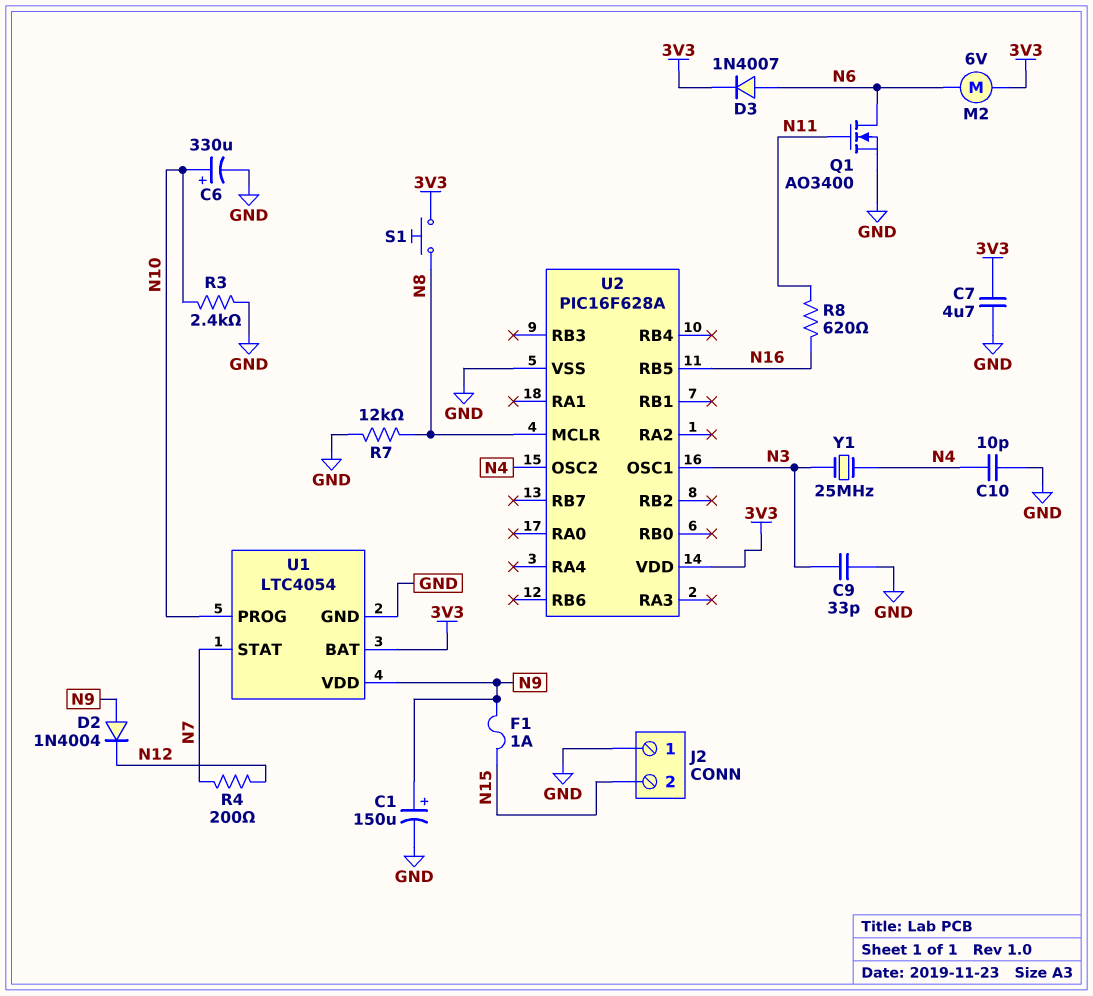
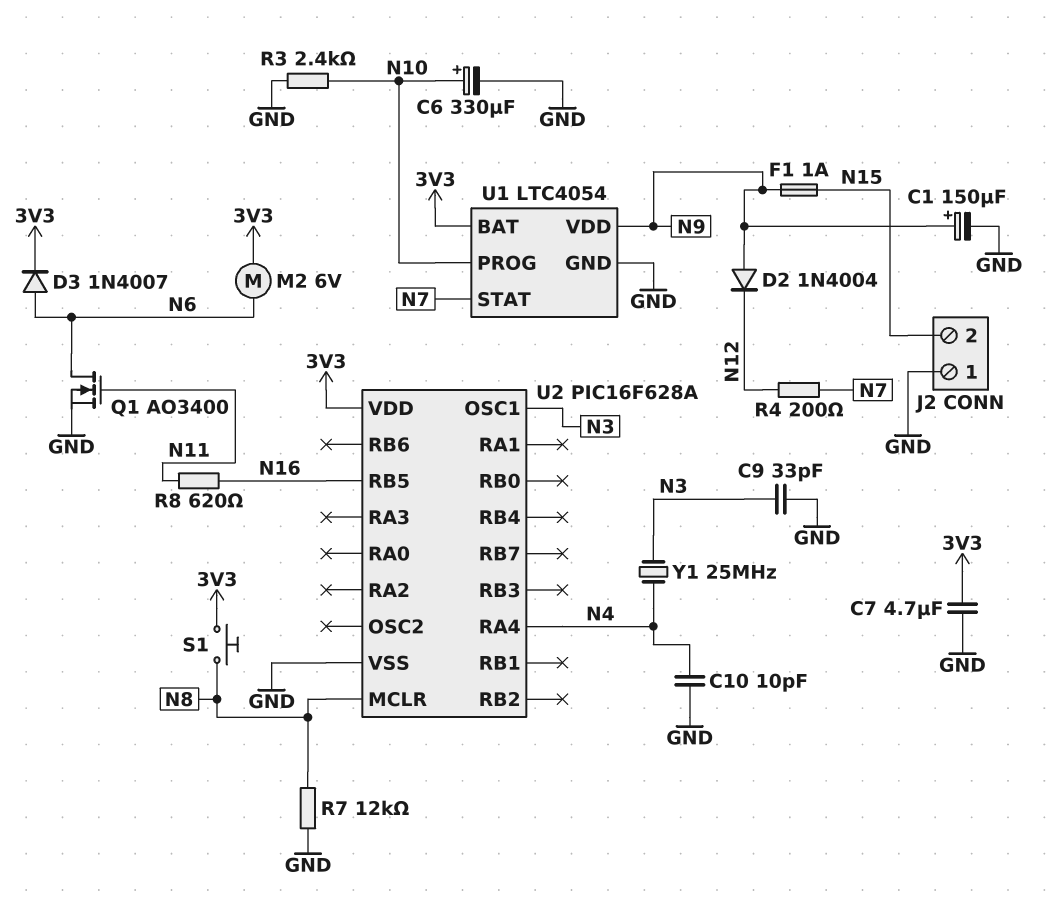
U2 pin OSC2: N4 -> none
U2 pin RA4: none -> N4

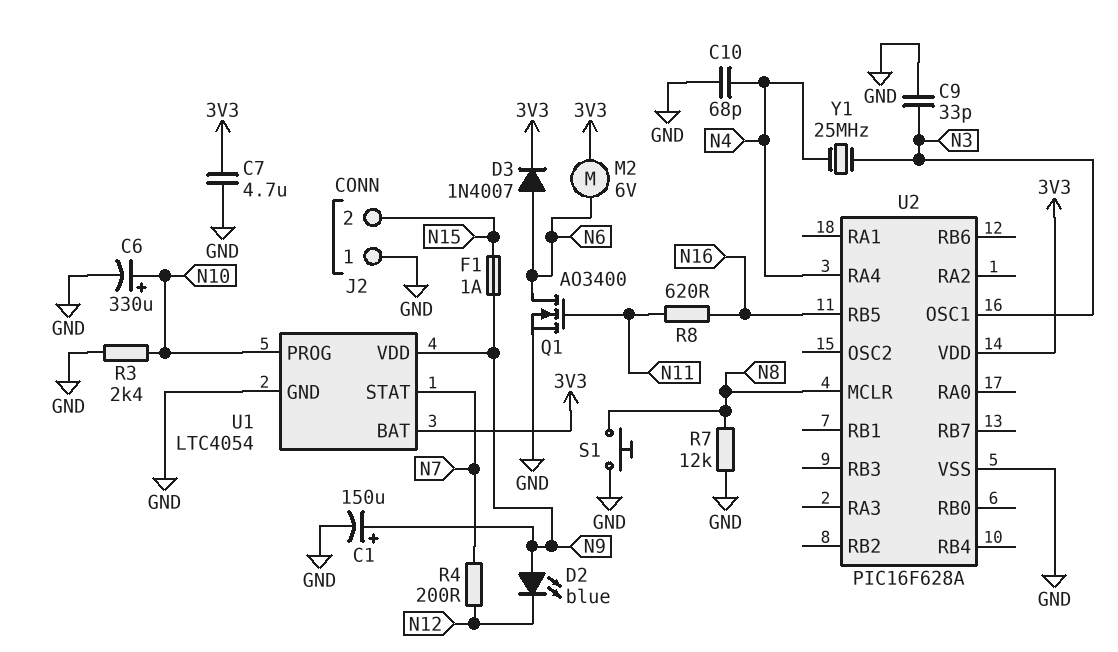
C10: 10pF (GND, N4) -> 68pF (GND, N4)
D2: diode 1N4004 (A N9, K N12) -> LED blue (A N9, K N12)
S1: button (3V3, N8) -> button (GND, N8)

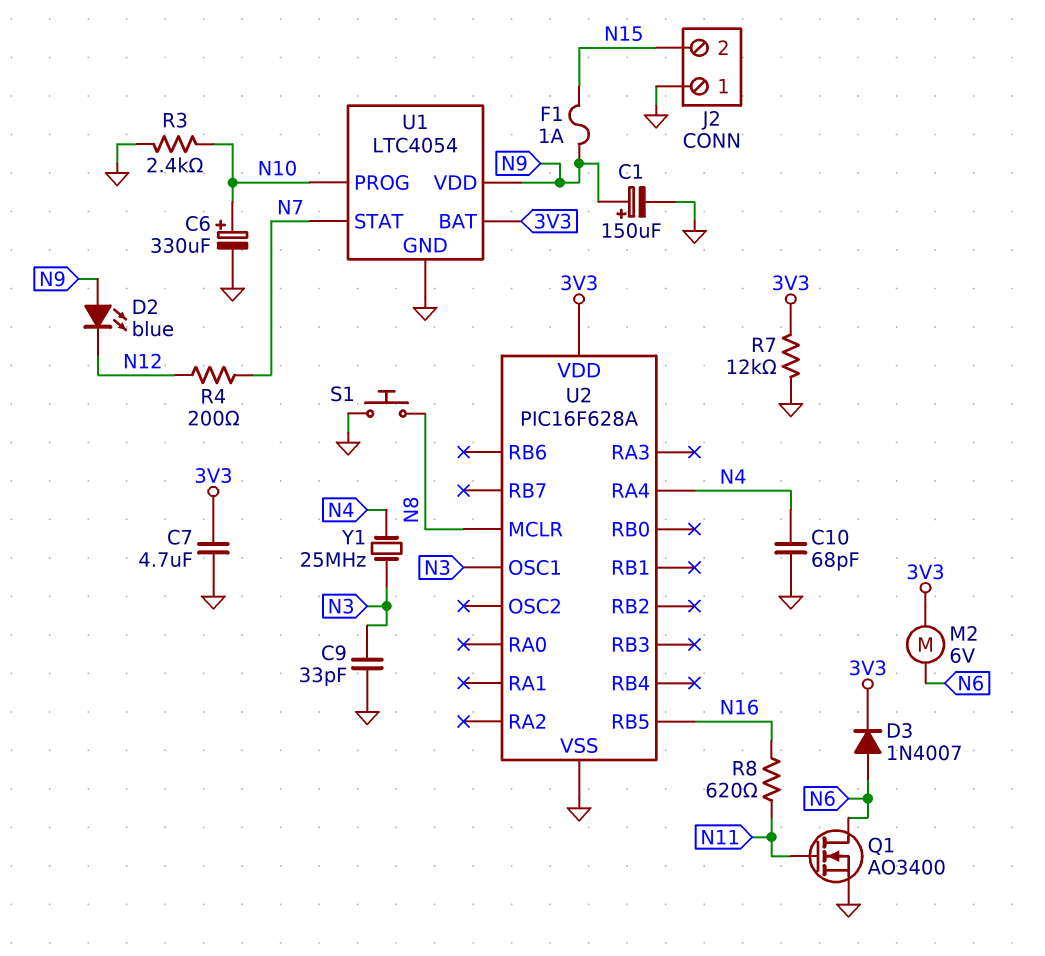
R7: 12k (GND, N8) -> 12k (3V3, GND)

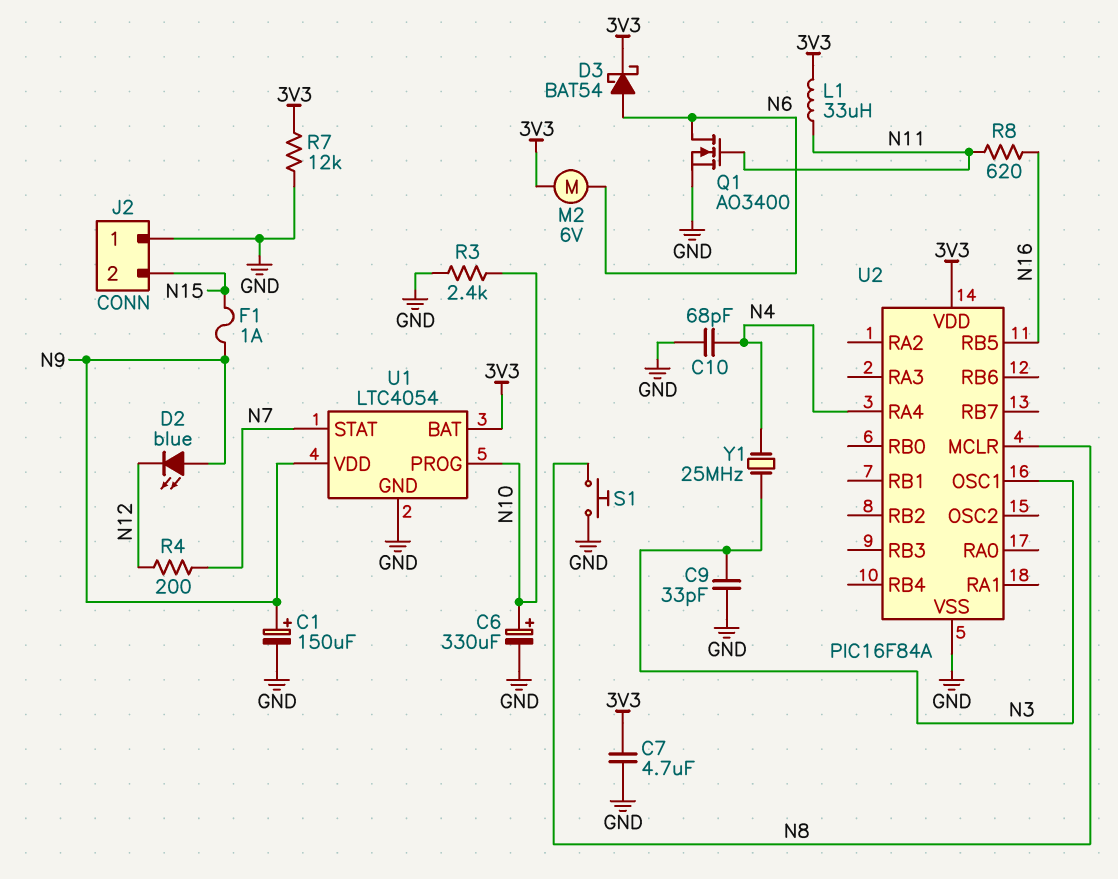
D3: diode 1N4007 (A N6, K 3V3) -> schottky BAT54 (A N6, K 3V3)
L1: none -> 33uH (3V3, N11)
U2: PIC16F628A -> PIC16F84A

